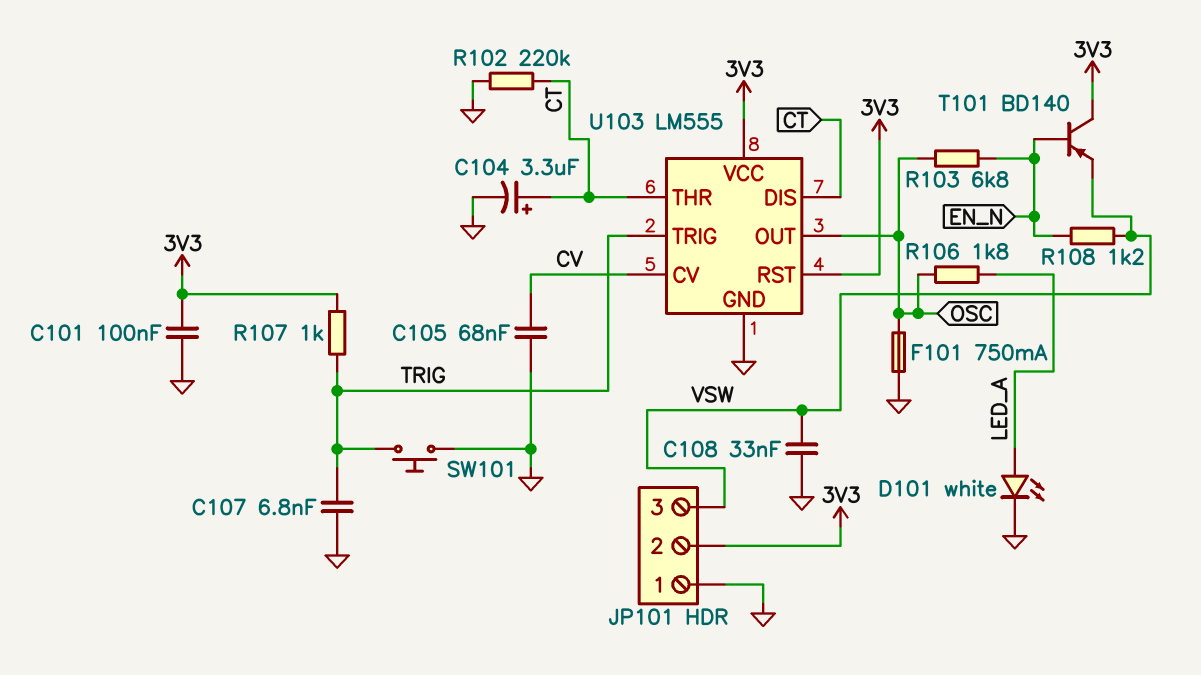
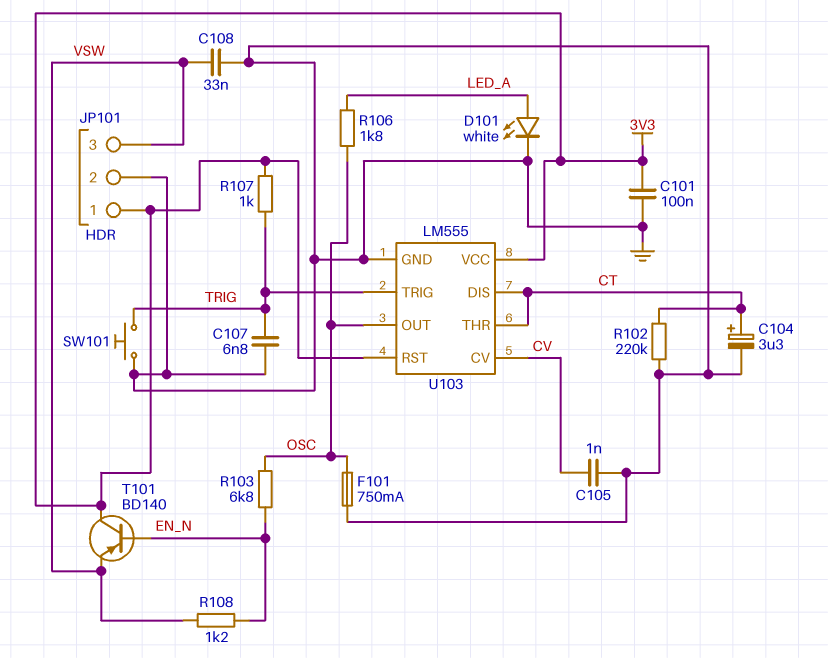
C105: 68nF (CV, GND) -> 1nF (CV, GND)
JP101 pin 1: GND -> 3V3
JP101 pin 2: 3V3 -> GND

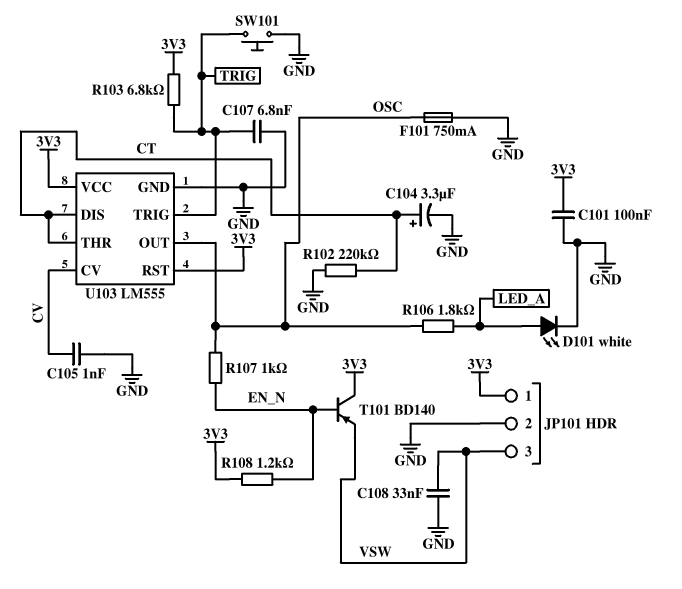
R103: 6.8k (EN_N, OSC) -> 6.8k (3V3, TRIG)
R107: 1k (3V3, TRIG) -> 1k (EN_N, OSC)
R108: 1.2k (EN_N, VSW) -> 1.2k (3V3, EN_N)

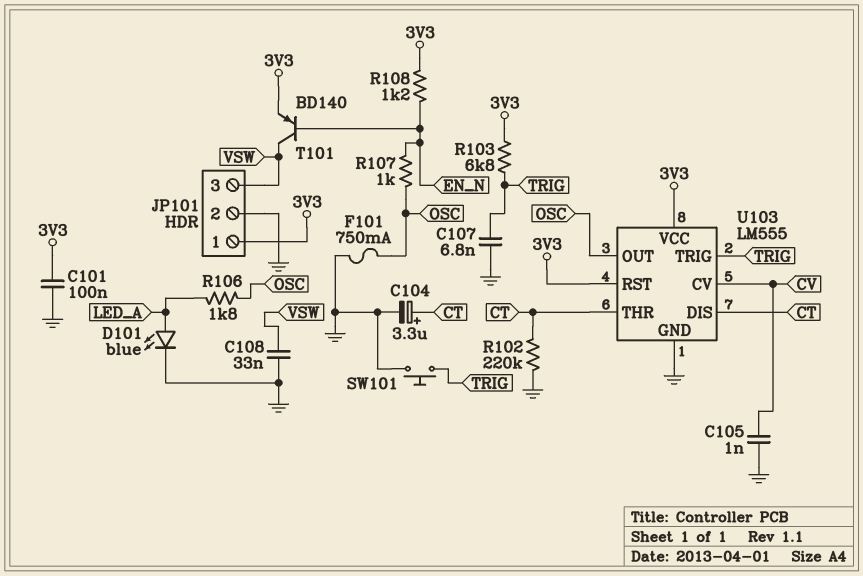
D101: LED white (A LED_A, K GND) -> LED blue (A LED_A, K GND)
T101: PNP BD140 (B EN_N, C 3V3, E VSW) -> PNP BD140 (B EN_N, C VSW, E 3V3)

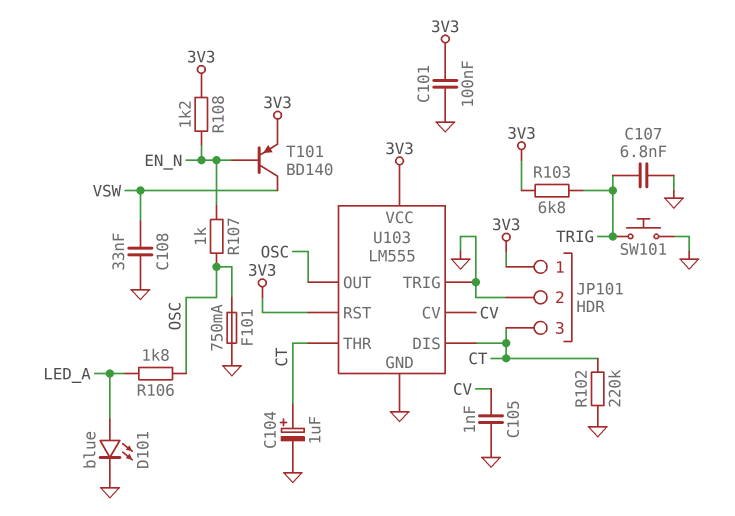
C104: 3.3uF (plus CT, minus GND) -> 1uF (plus CT, minus GND)
JP101 pin 3: VSW -> CT
U103 pin TRIG: TRIG -> GND

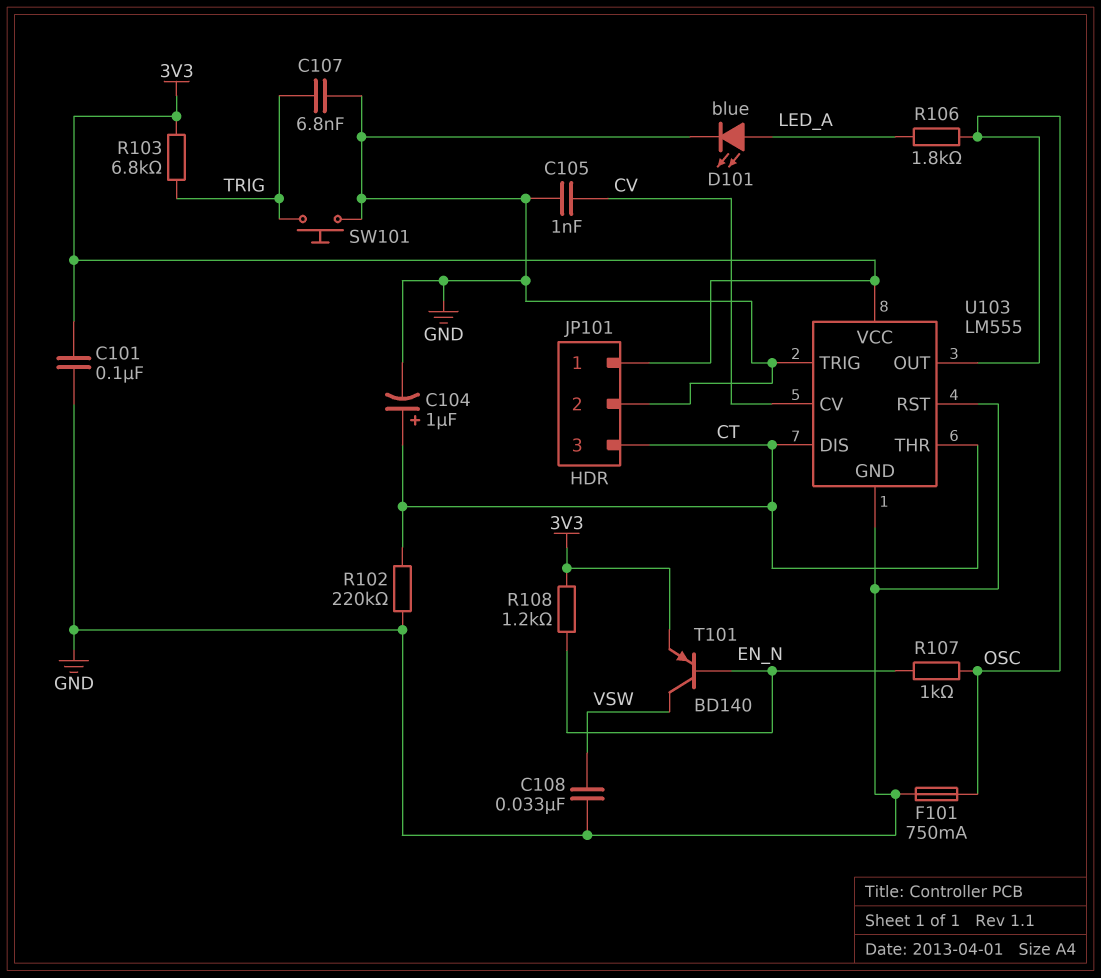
U103 pin RST: 3V3 -> GND

